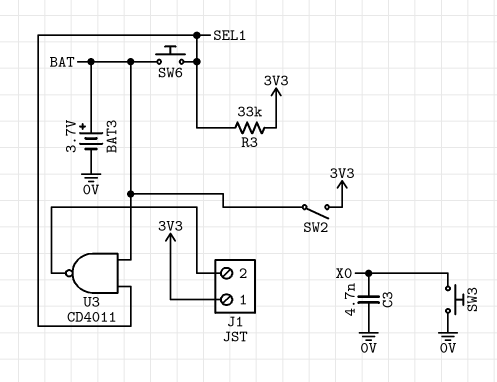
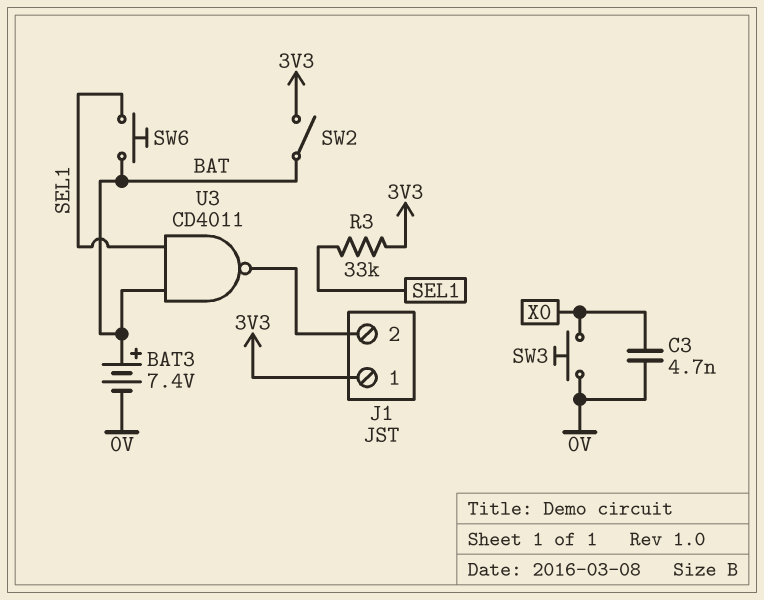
BAT3: 3.7V (plus BAT, minus 0V) -> 7.4V (plus BAT, minus 0V)

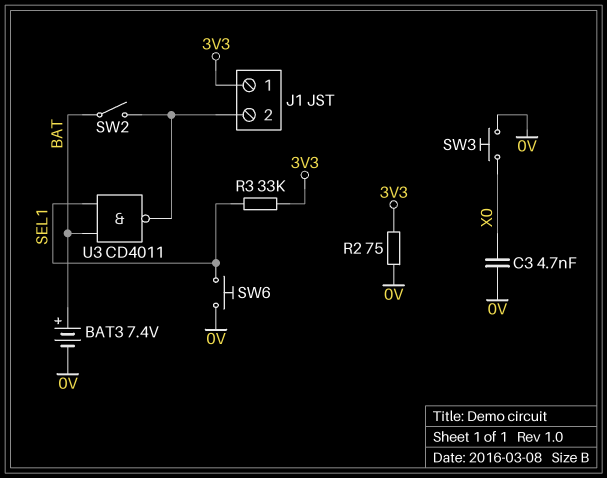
R2: none -> 75 (0V, 3V3)
SW2: switch (3V3, BAT) -> switch (BAT, J1/2)
SW6: button (BAT, SEL1) -> button (0V, SEL1)

